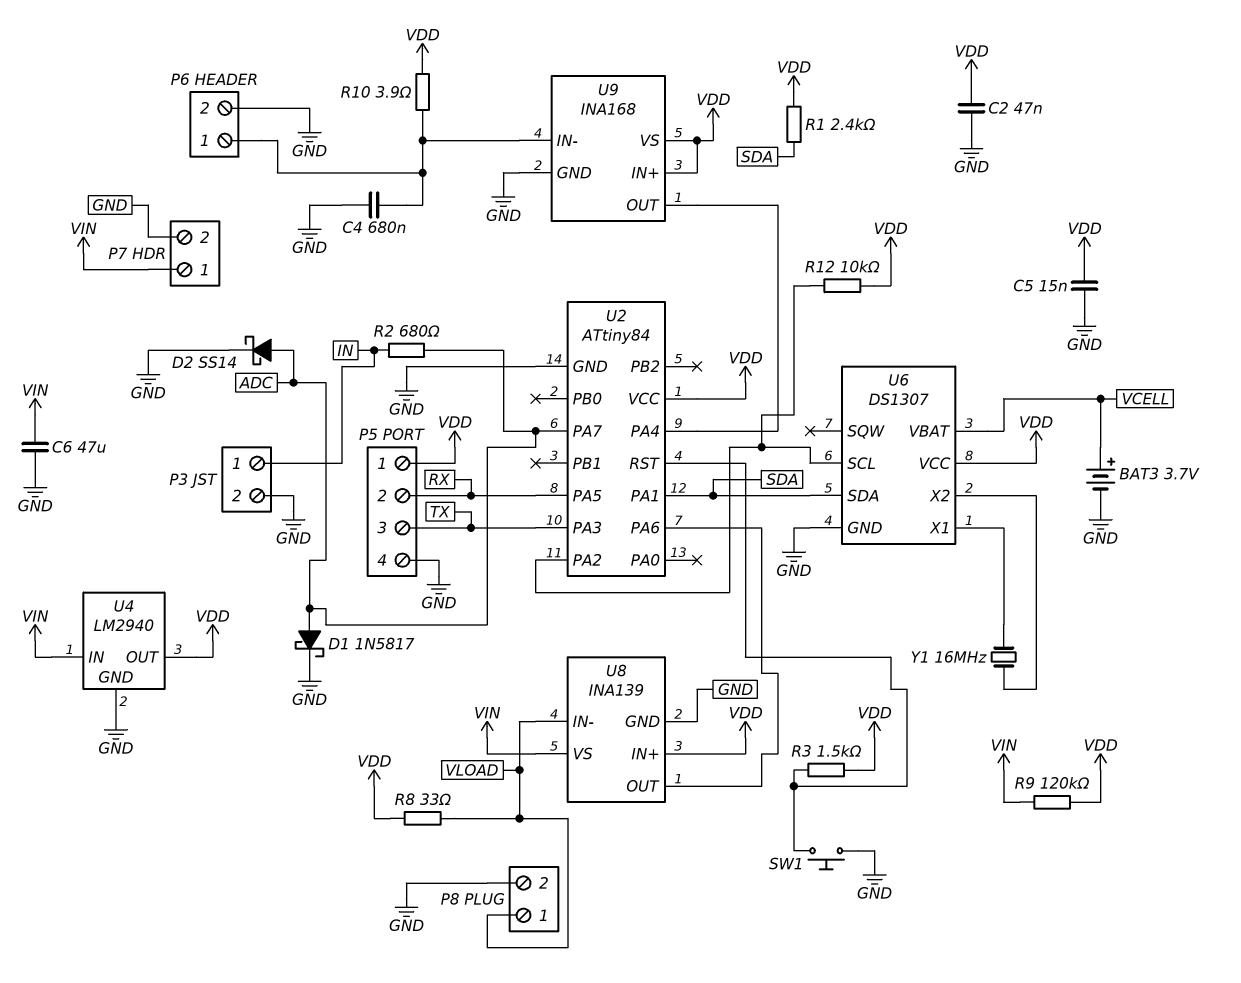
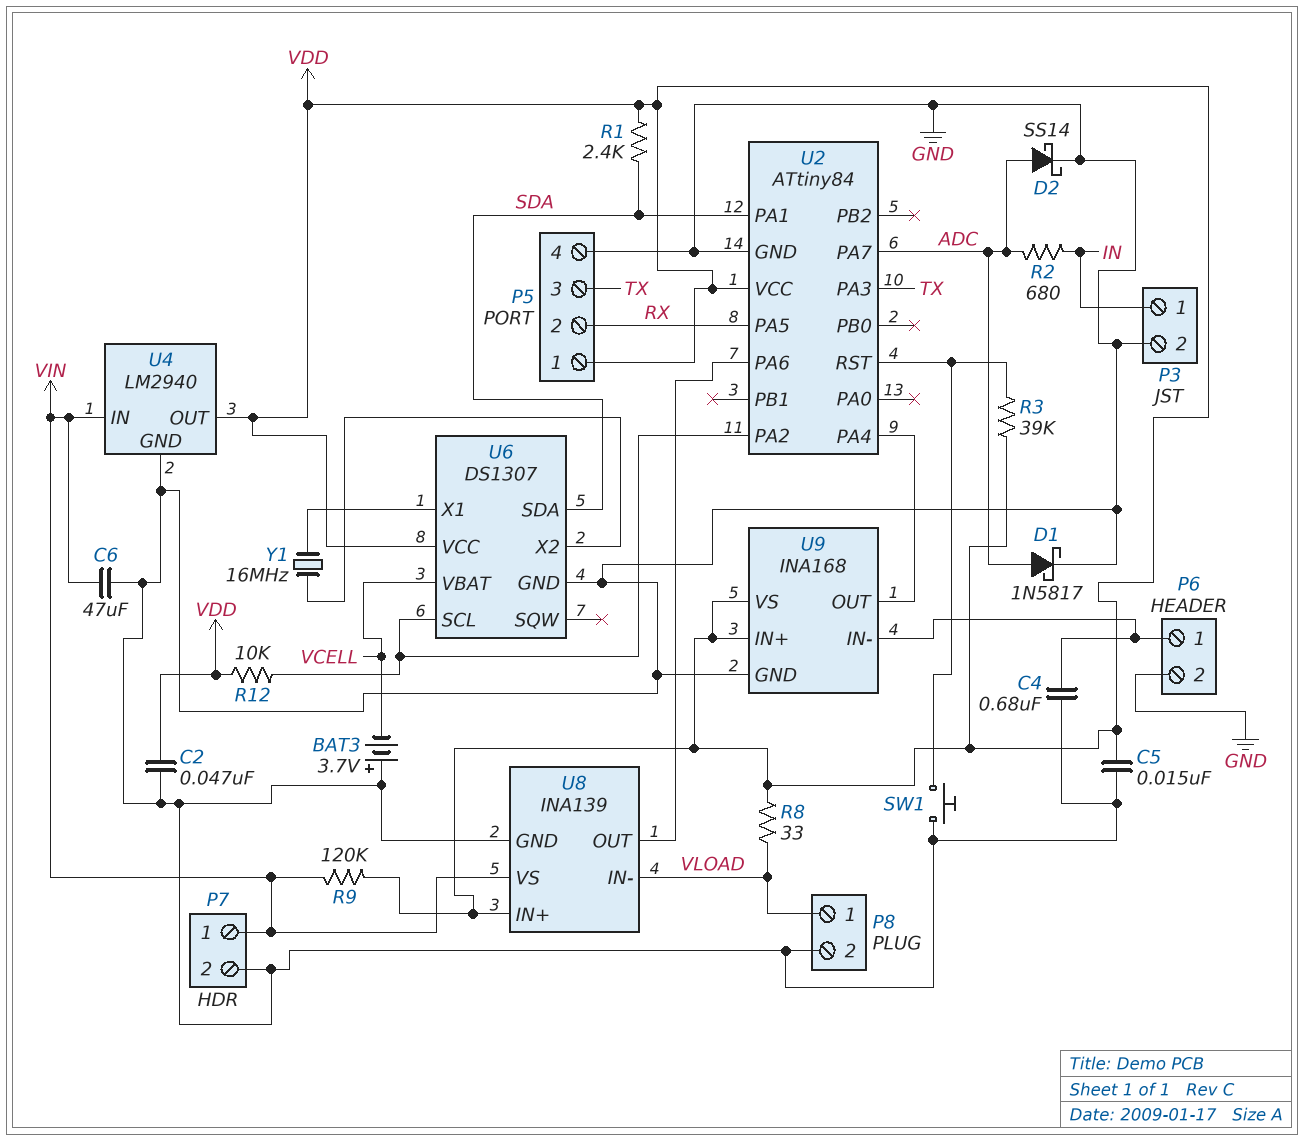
BAT3: 3.7V (plus VCELL, minus GND) -> 3.7V (plus GND, minus VCELL)
R3: 1.5k (U2/RST, VDD) -> 39k (U2/RST, VDD)
R10: 3.9 (P6/1, VDD) -> none

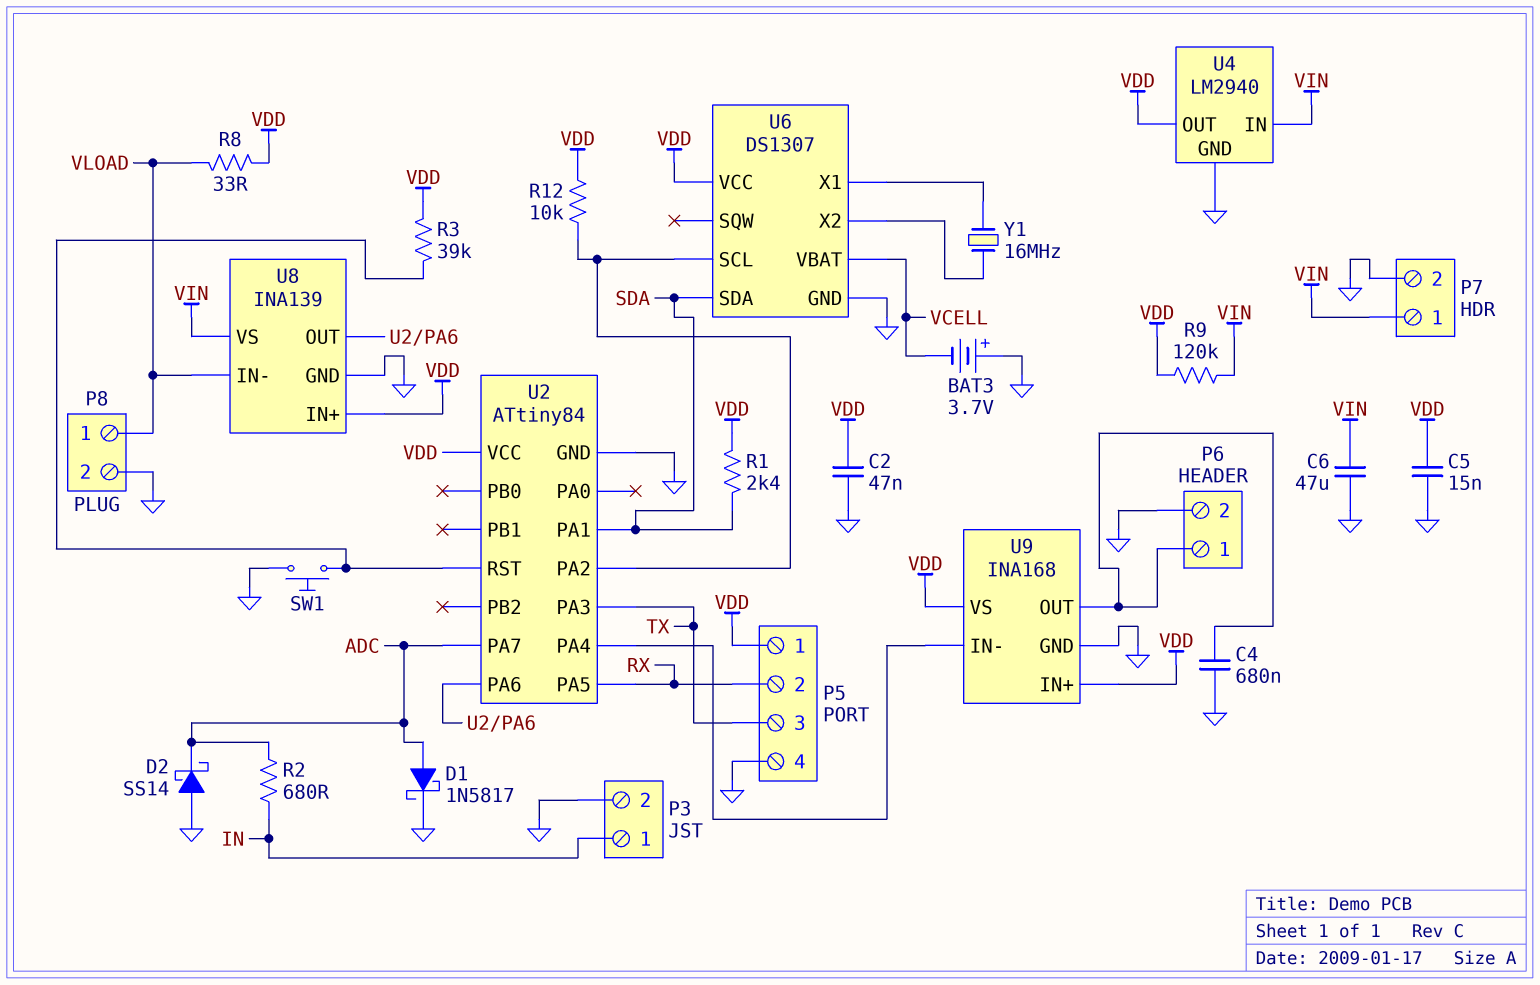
D2: schottky SS14 (A ADC, K GND) -> schottky SS14 (A GND, K ADC)
U9 pin IN-: P6/1 -> U2/PA4
U9 pin OUT: U2/PA4 -> P6/1

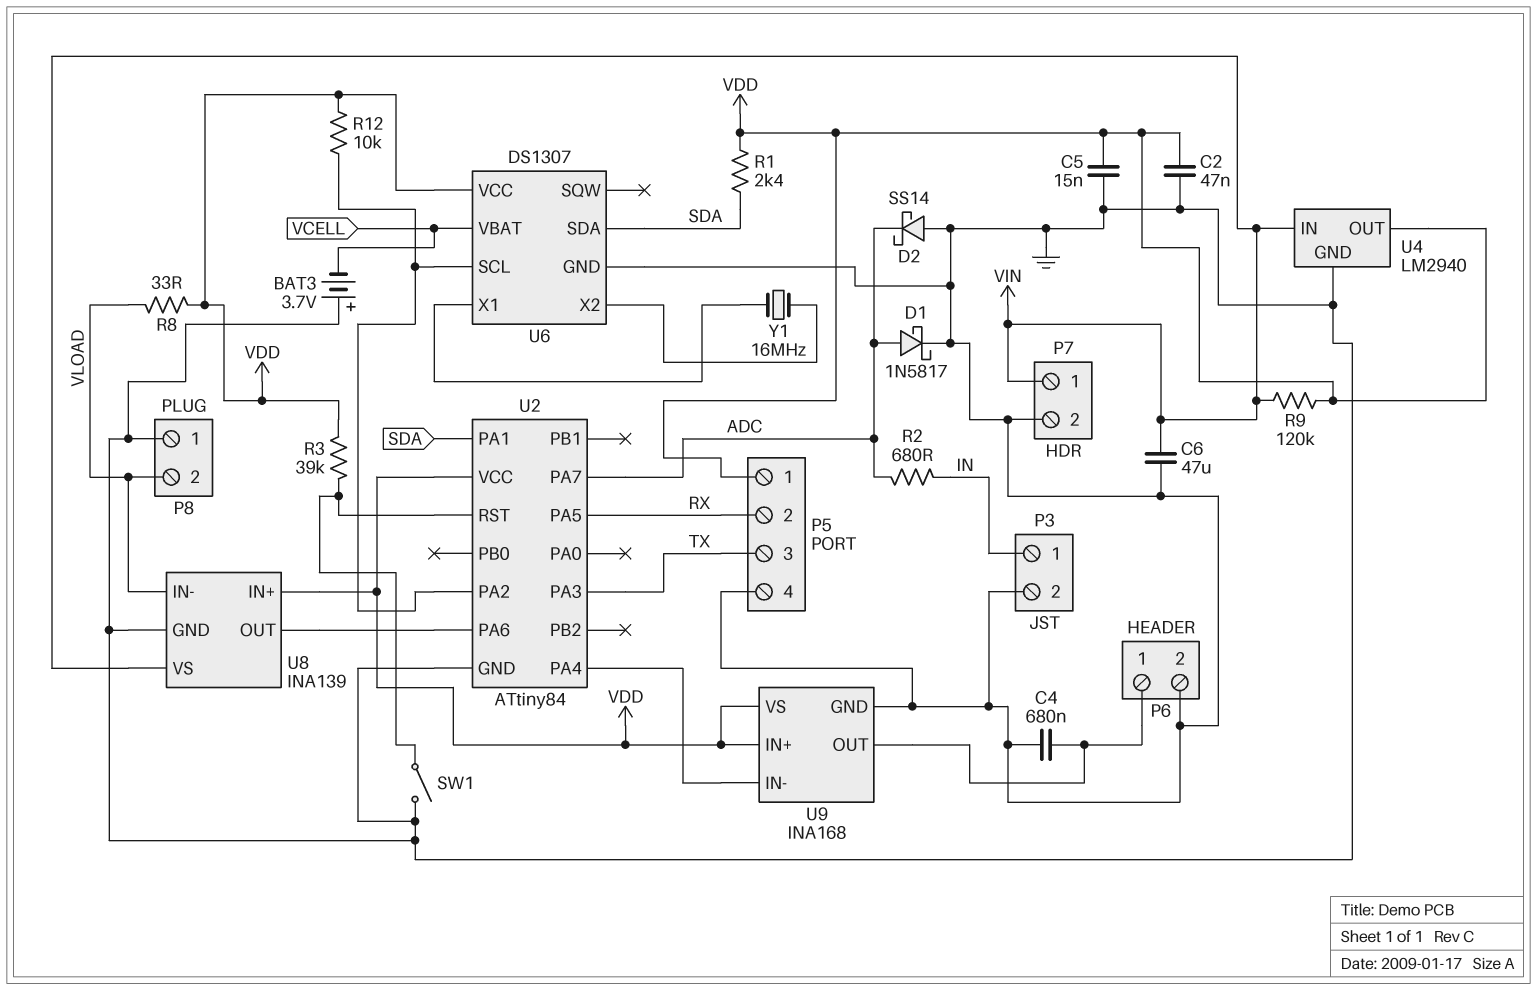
P8 pin 1: VLOAD -> GND
P8 pin 2: GND -> VLOAD
SW1: button (GND, U2/RST) -> switch (GND, U2/RST)

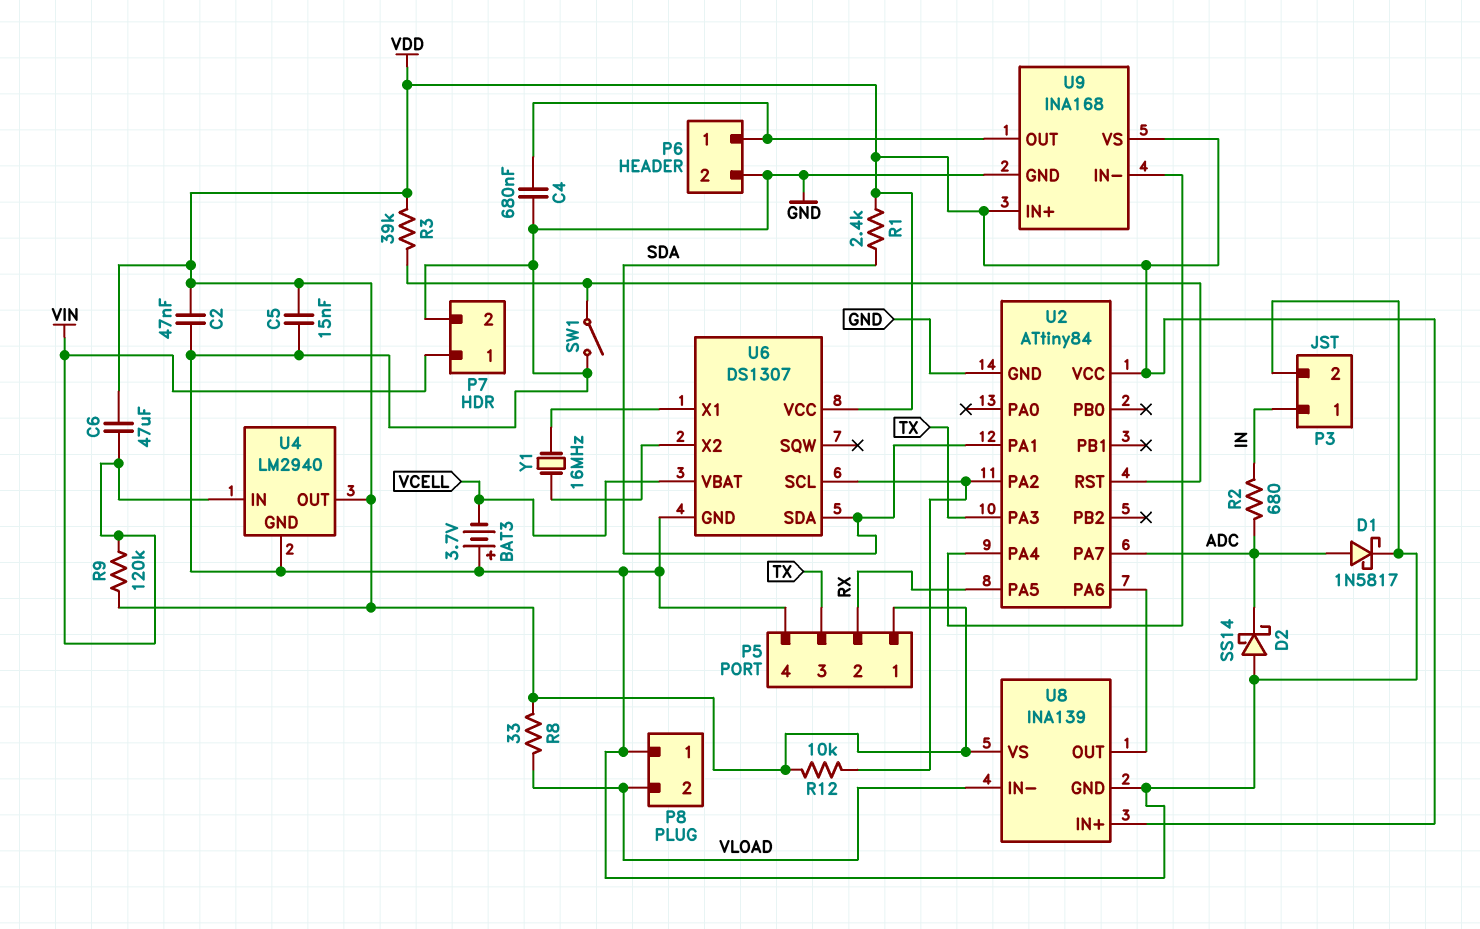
C6: 47uF (GND, VIN) -> 47uF (VDD, VIN)
U8 pin VS: VIN -> VDD

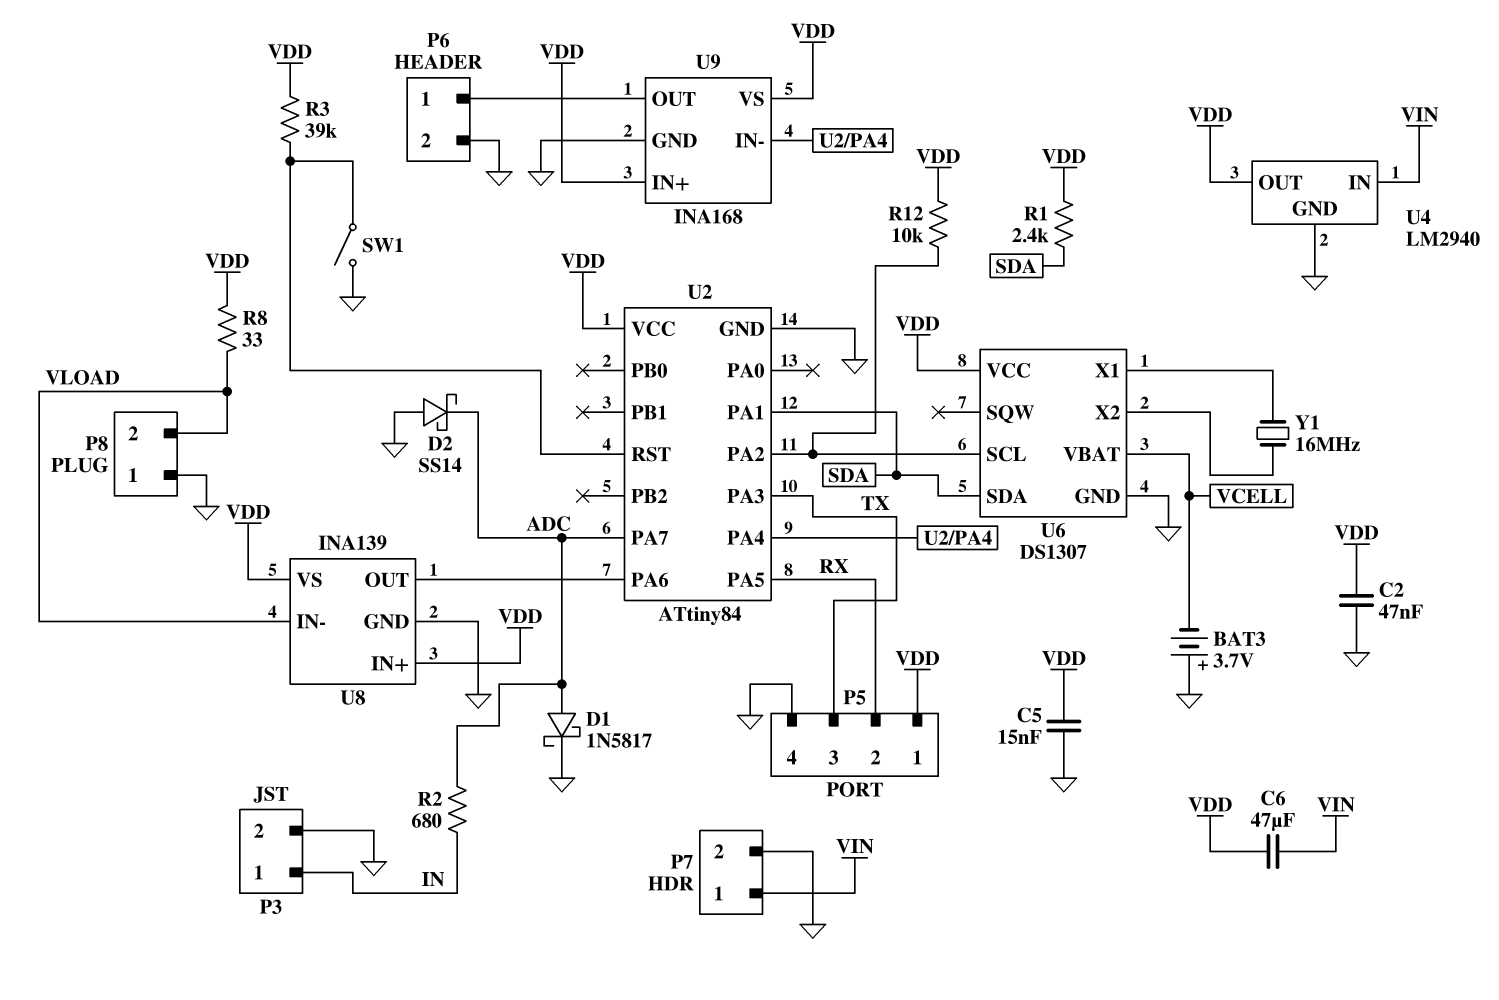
C4: 680nF (GND, P6/1) -> none
R9: 120k (VDD, VIN) -> none

